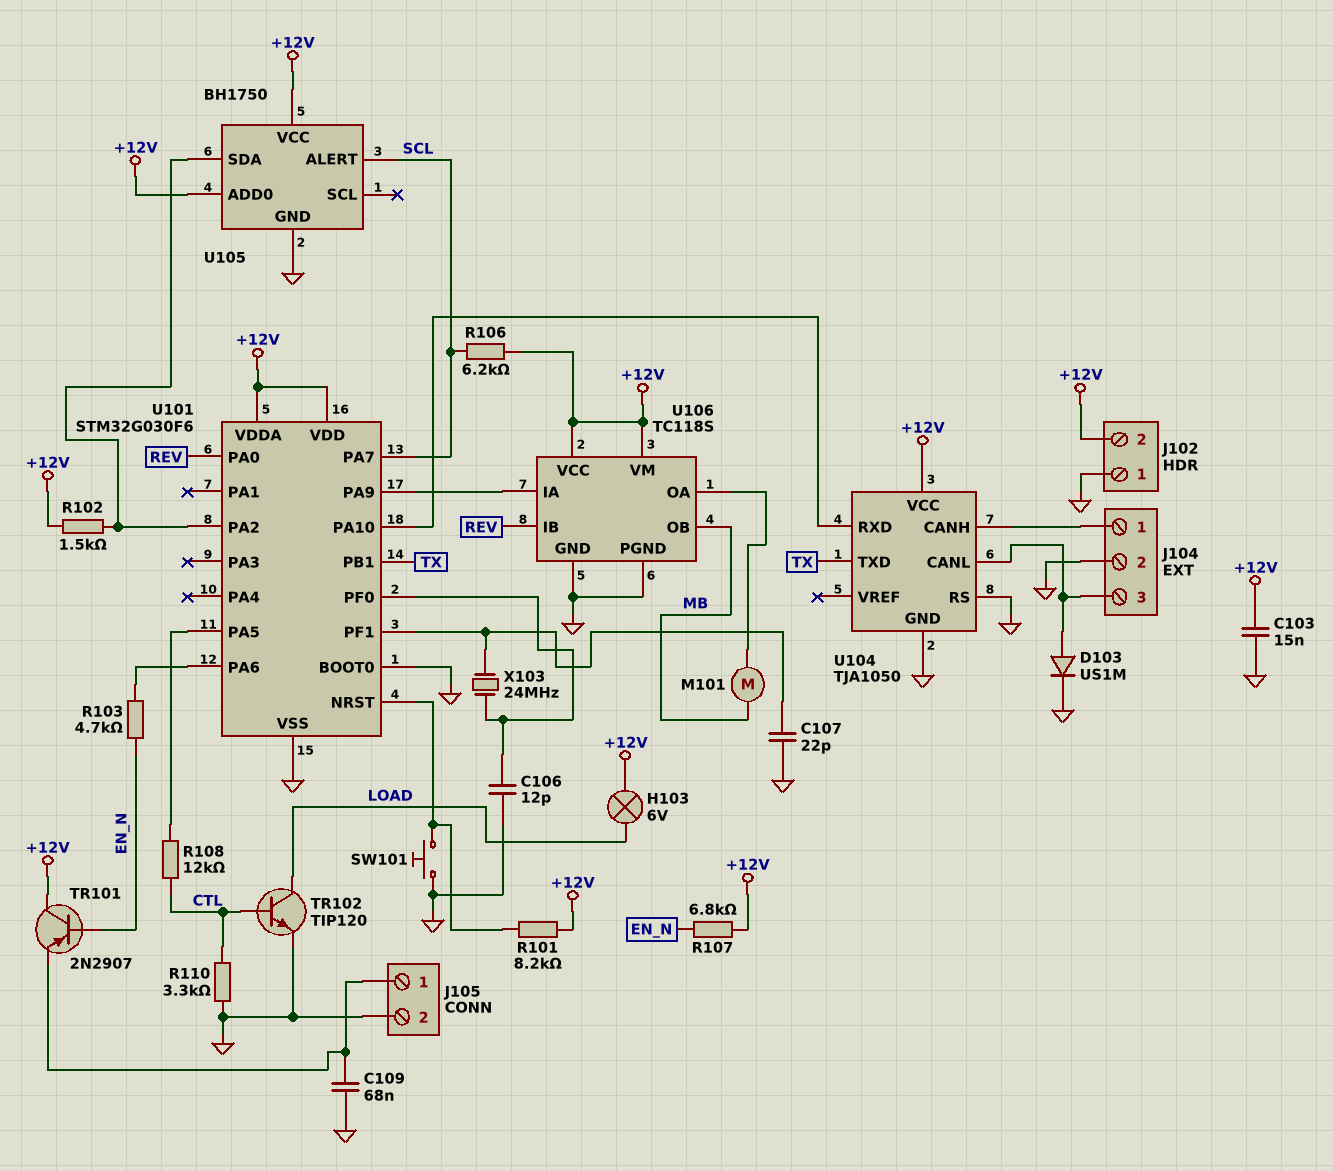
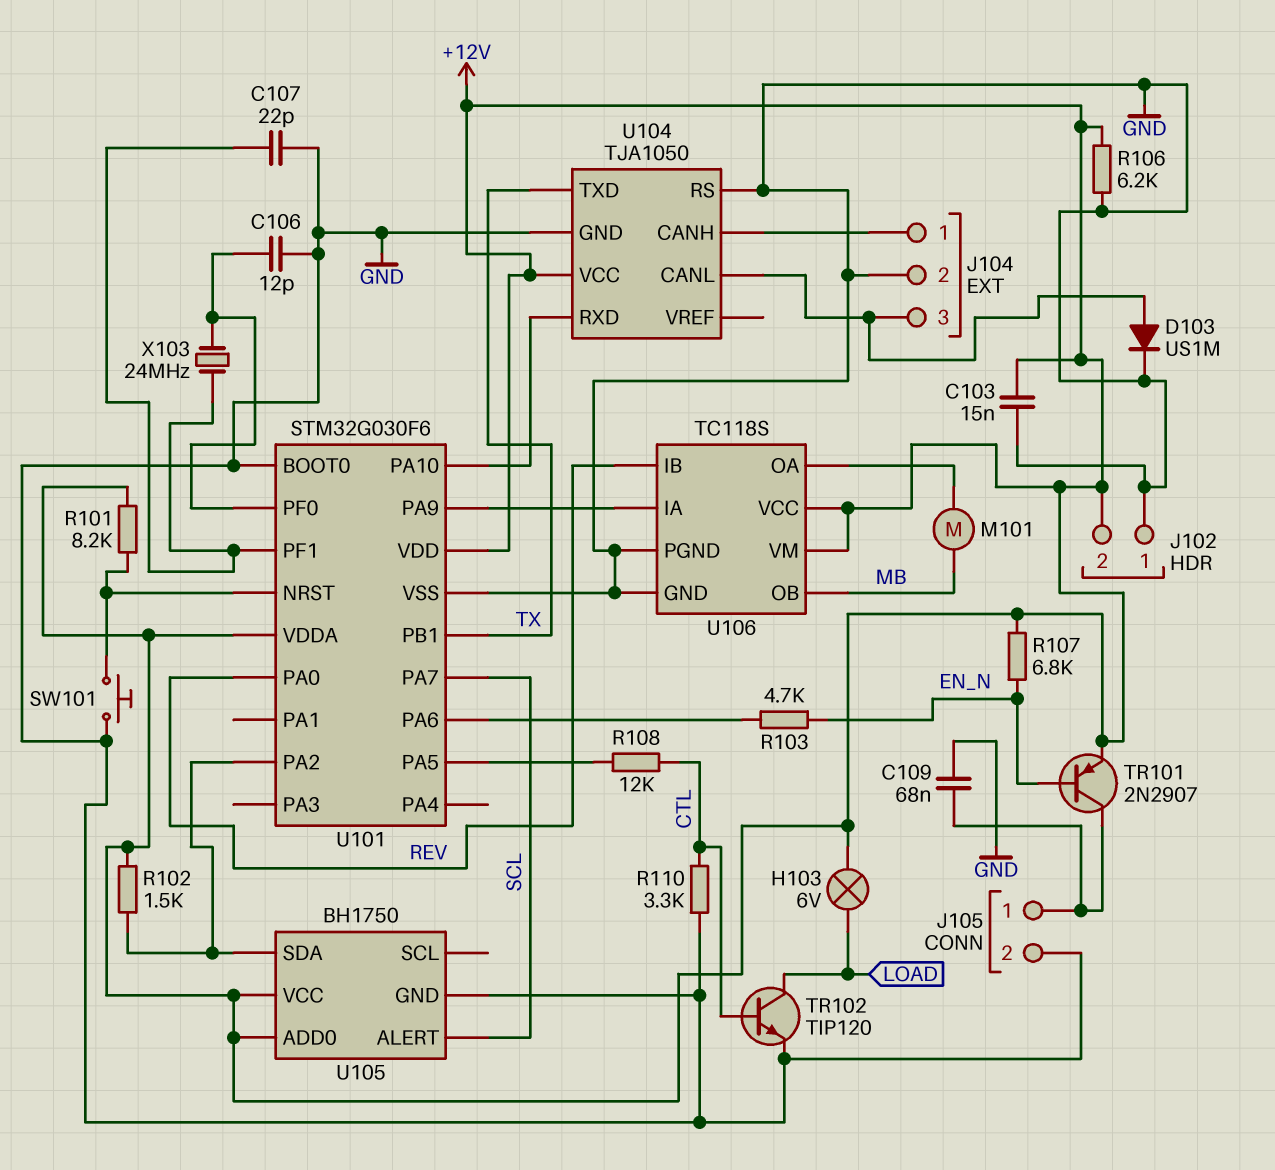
R106: 6.2k (+12V, SCL) -> 6.2k (+12V, GND)
TR101: PNP 2N2907 (B EN_N, C +12V, E J105/1) -> PNP 2N2907 (B EN_N, C J105/1, E +12V)

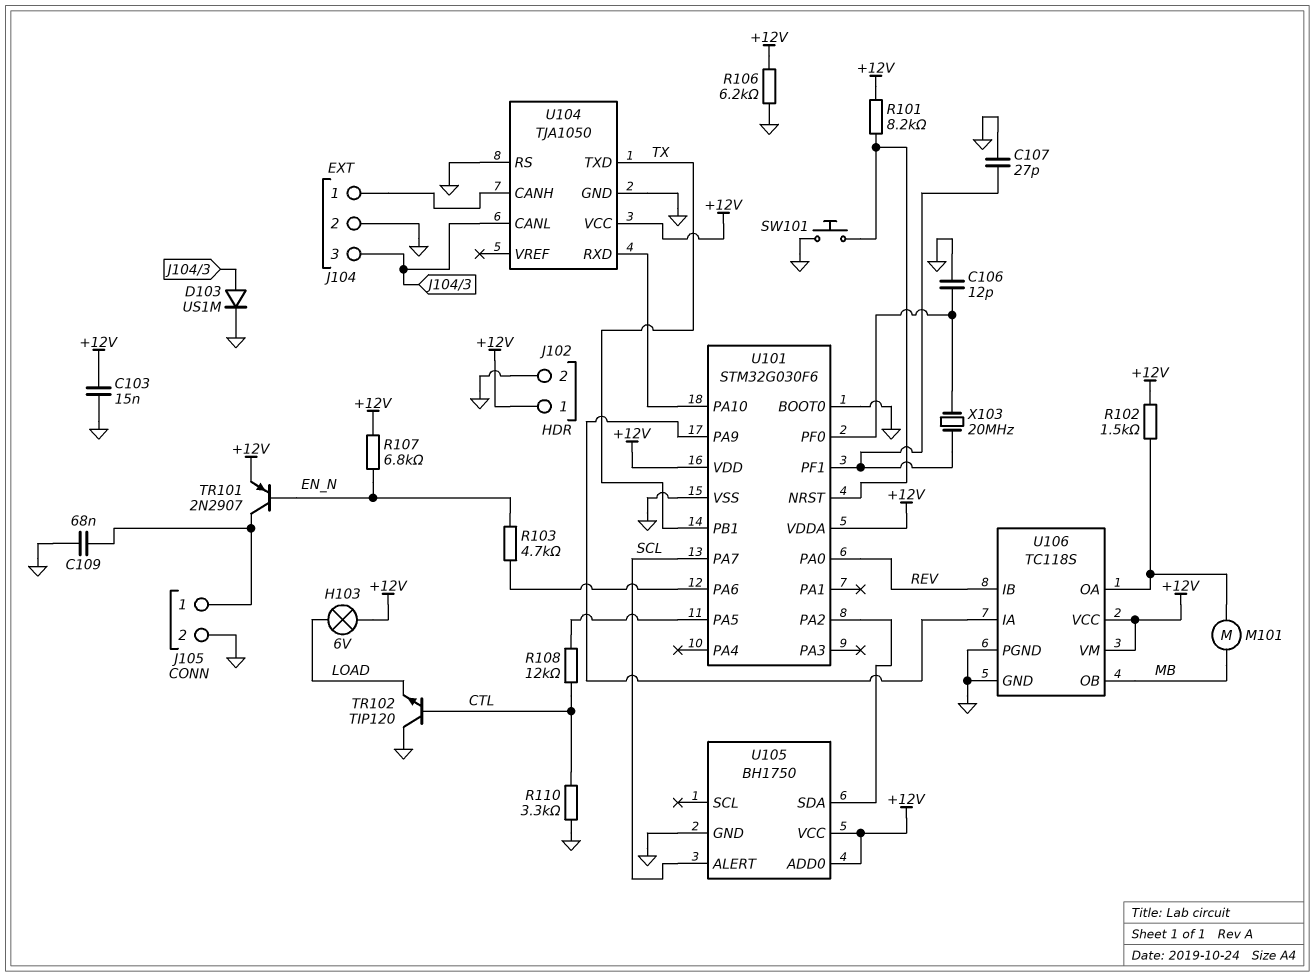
C107: 22pF (GND, U101/PF1) -> 27pF (GND, U101/PF1)
J102 pin 1: GND -> +12V
J102 pin 2: +12V -> GND
R102: 1.5k (+12V, U101/PA2) -> 1.5k (+12V, U106/OA)
TR102: NPN TIP120 (B CTL, C LOAD, E GND) -> NPN TIP120 (B CTL, C GND, E LOAD)
X103: 24MHz (U101/PF0, U101/PF1) -> 20MHz (U101/PF0, U101/PF1)

